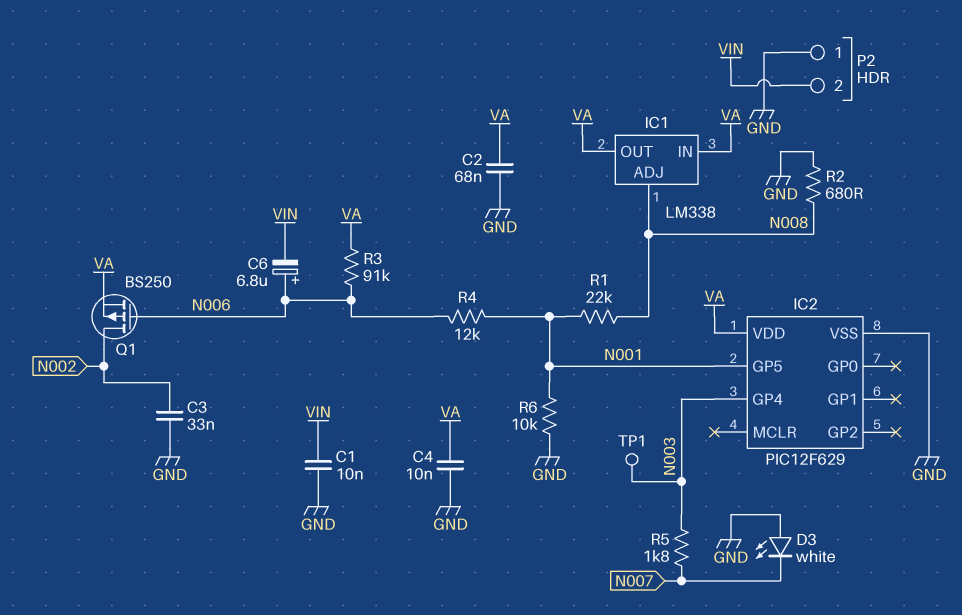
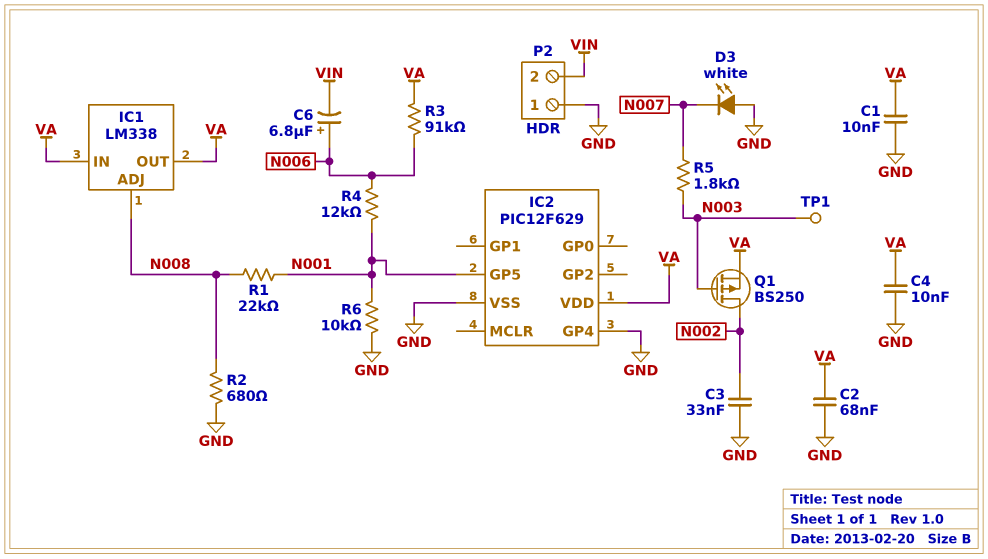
C1: 10nF (GND, VIN) -> 10nF (GND, VA)
IC2 pin GP4: N003 -> GND
Q1: PMOS BS250 (G N006, D N002, S VA) -> PMOS BS250 (G N003, D N002, S VA)

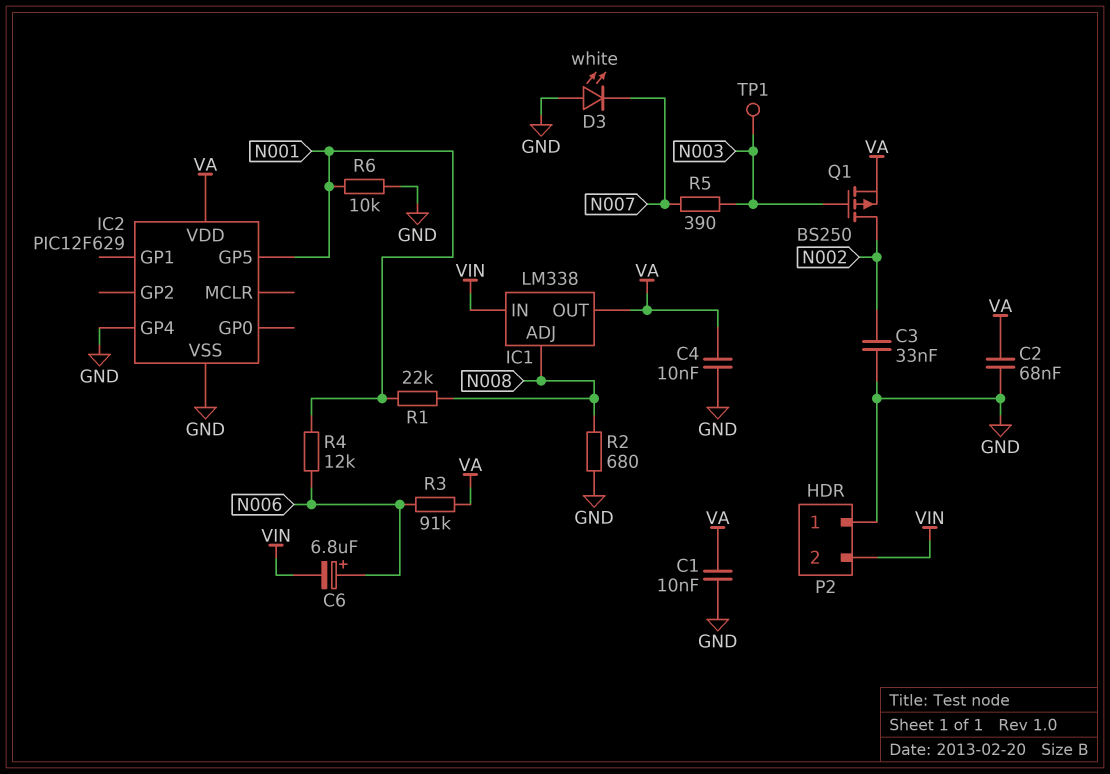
IC1 pin IN: VA -> VIN
R5: 1.8k (N003, N007) -> 390 (N003, N007)

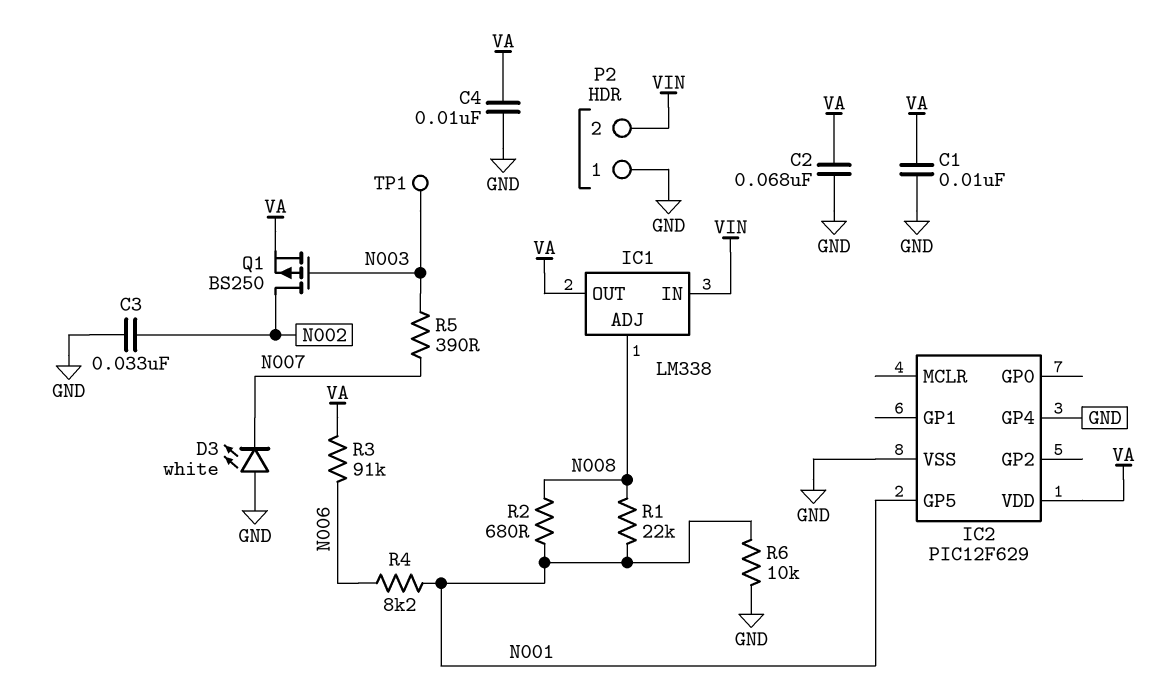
C6: 6.8uF (plus N006, minus VIN) -> none
R2: 680 (GND, N008) -> 680 (N001, N008)
R4: 12k (N001, N006) -> 8.2k (N001, N006)

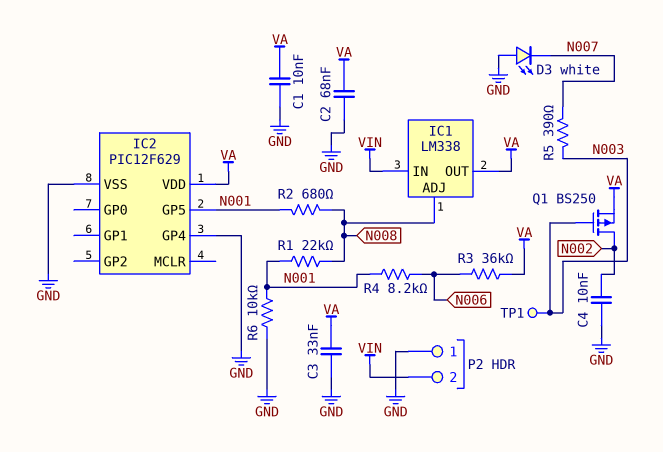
C3: 33nF (GND, N002) -> 33nF (GND, VA)
C4: 10nF (GND, VA) -> 10nF (GND, N002)
R3: 91k (N006, VA) -> 36k (N006, VA)

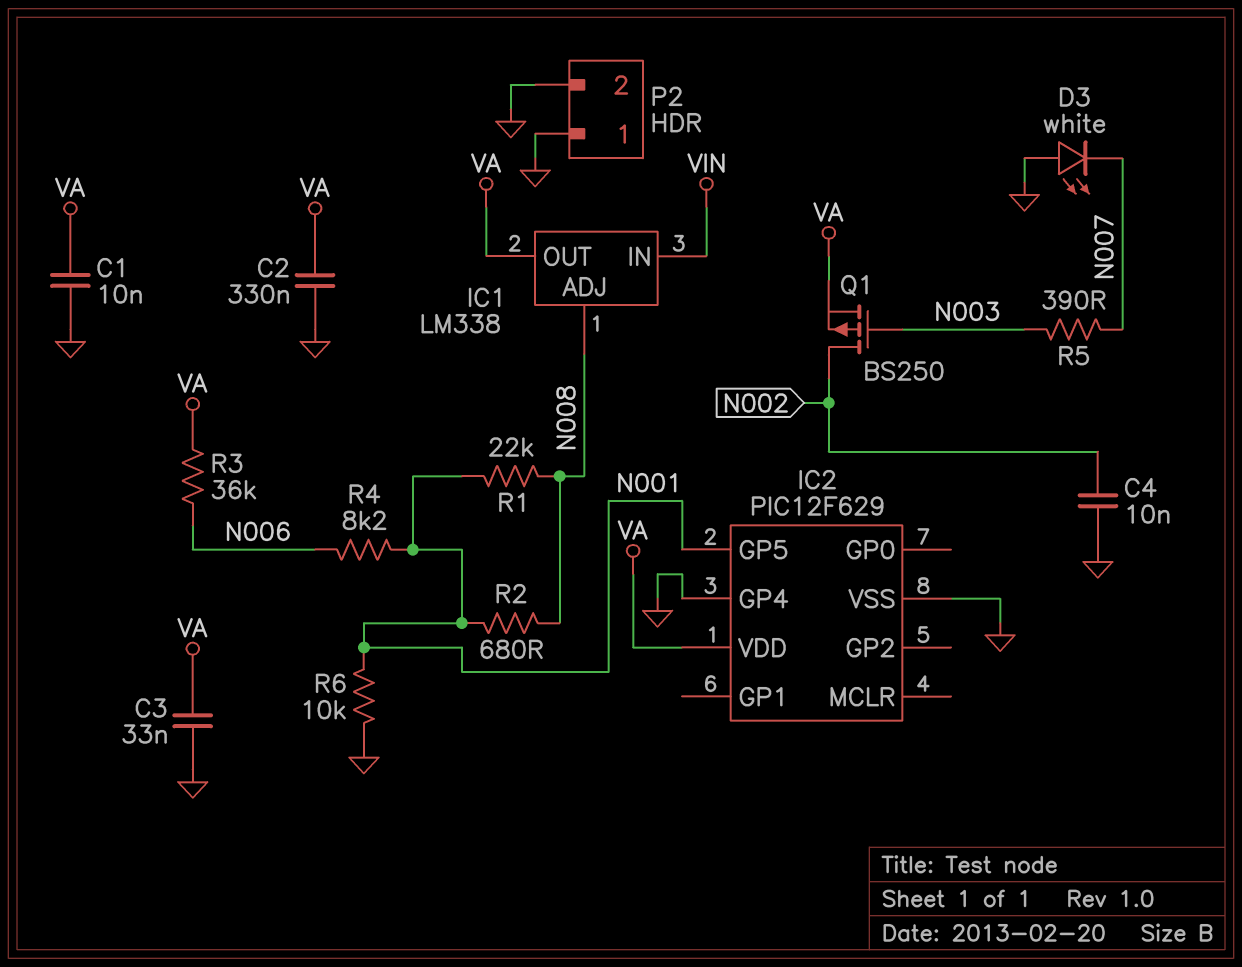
C2: 68nF (GND, VA) -> 330nF (GND, VA)
P2 pin 2: VIN -> GND
TP1: test point (N003) -> none

